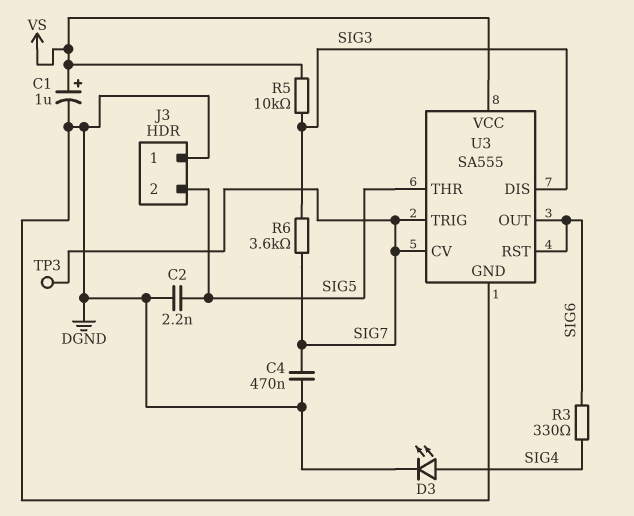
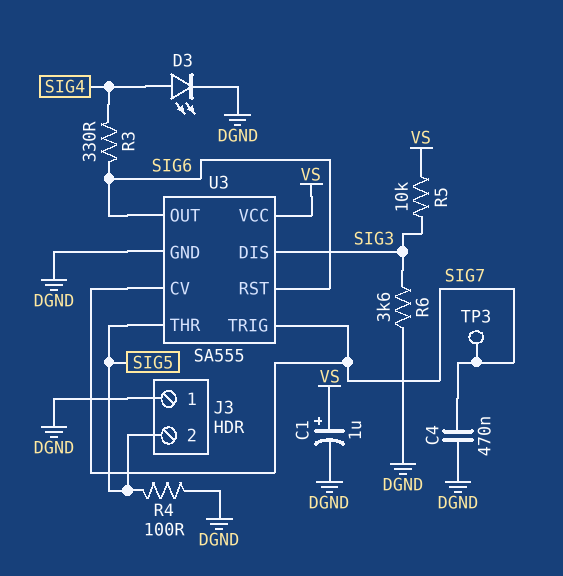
C2: 2.2nF (DGND, SIG5) -> none
R4: none -> 100 (DGND, SIG5)
R6: 3.6k (SIG3, SIG7) -> 3.6k (DGND, SIG3)

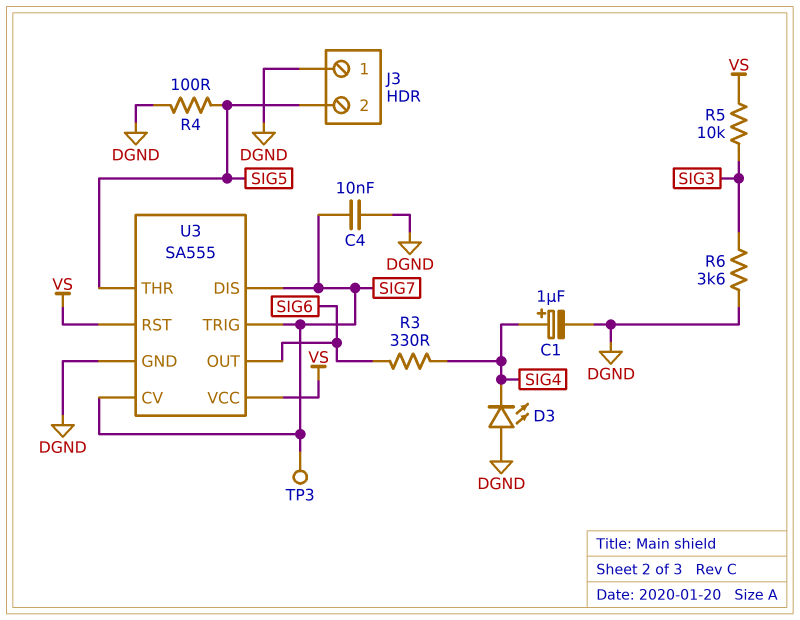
C1: 1uF (plus VS, minus DGND) -> 1uF (plus SIG4, minus DGND)
C4: 470nF (DGND, SIG7) -> 10nF (DGND, SIG7)
D3: LED (A SIG4, K DGND) -> LED (A DGND, K SIG4)
U3 pin DIS: SIG3 -> SIG7
U3 pin RST: SIG6 -> VS

